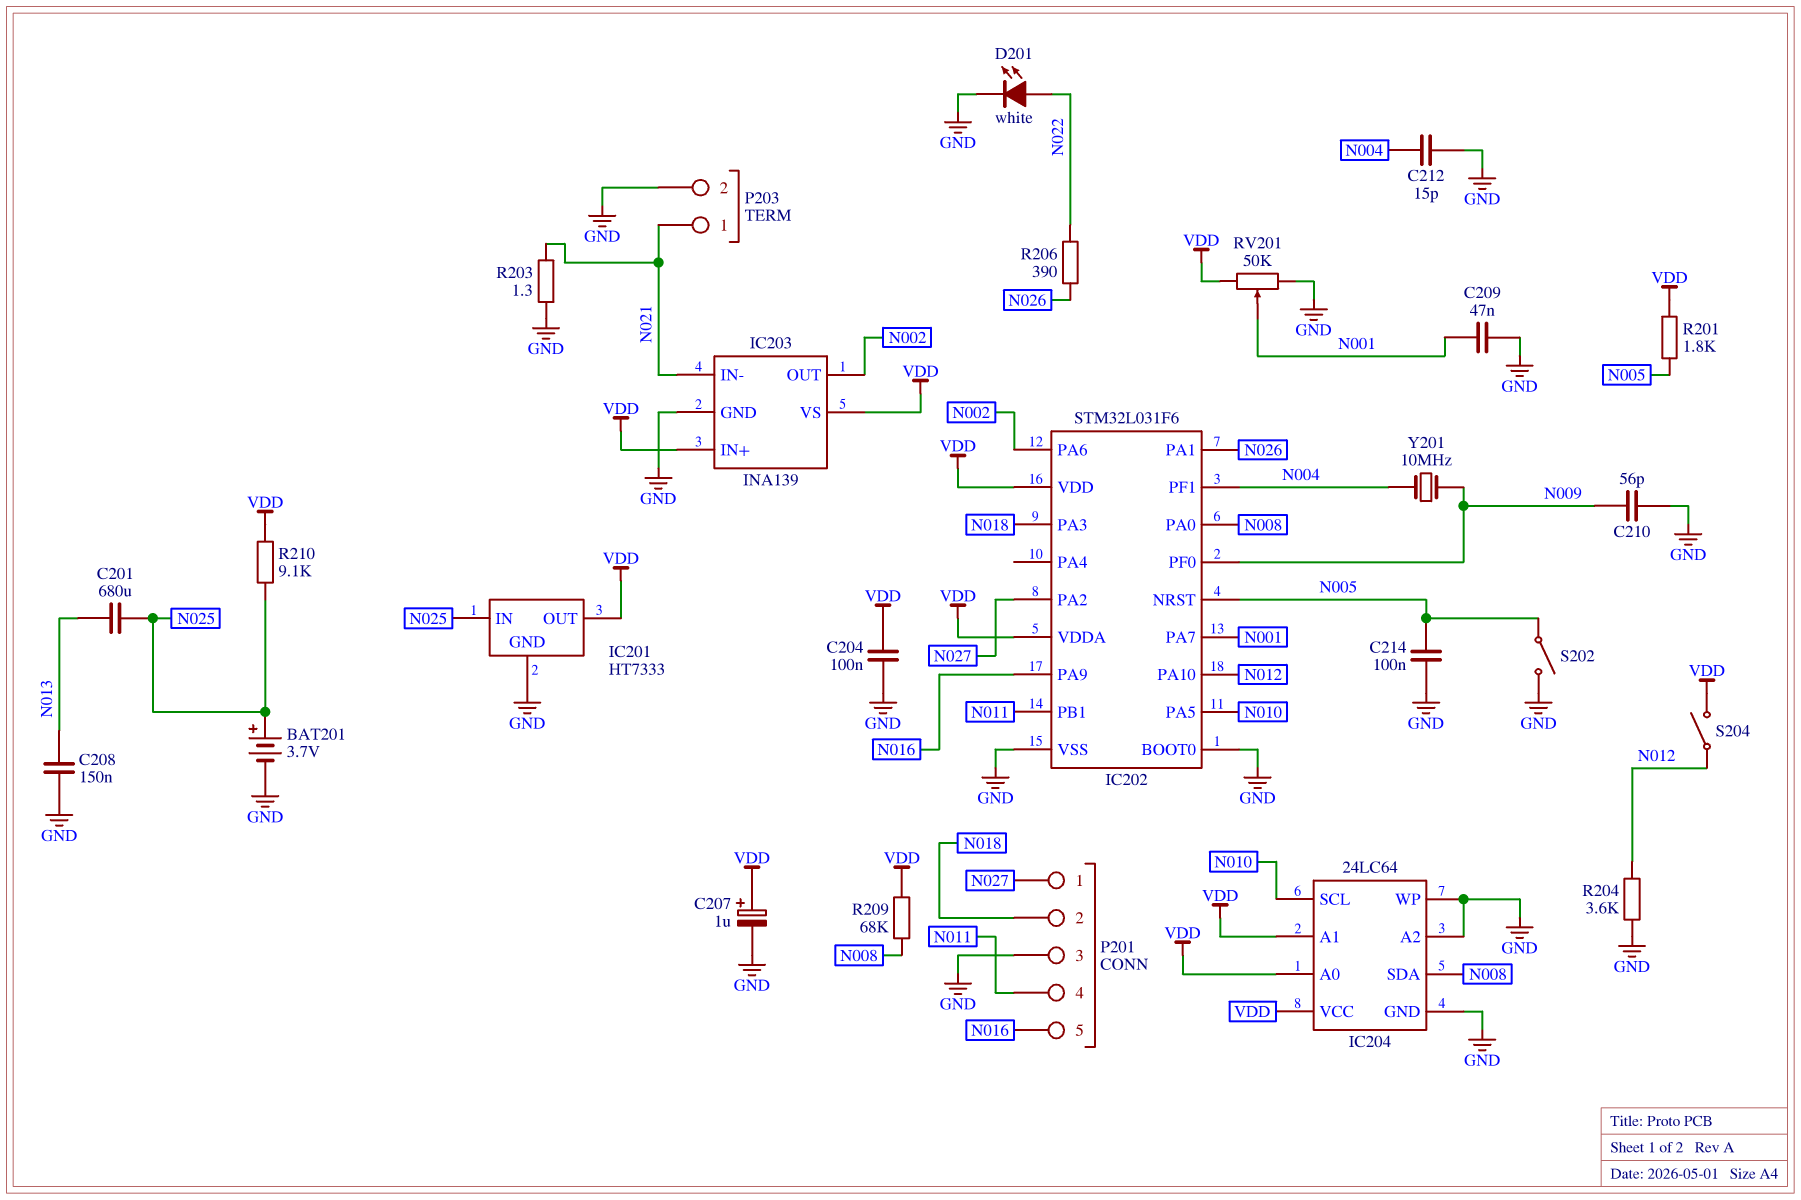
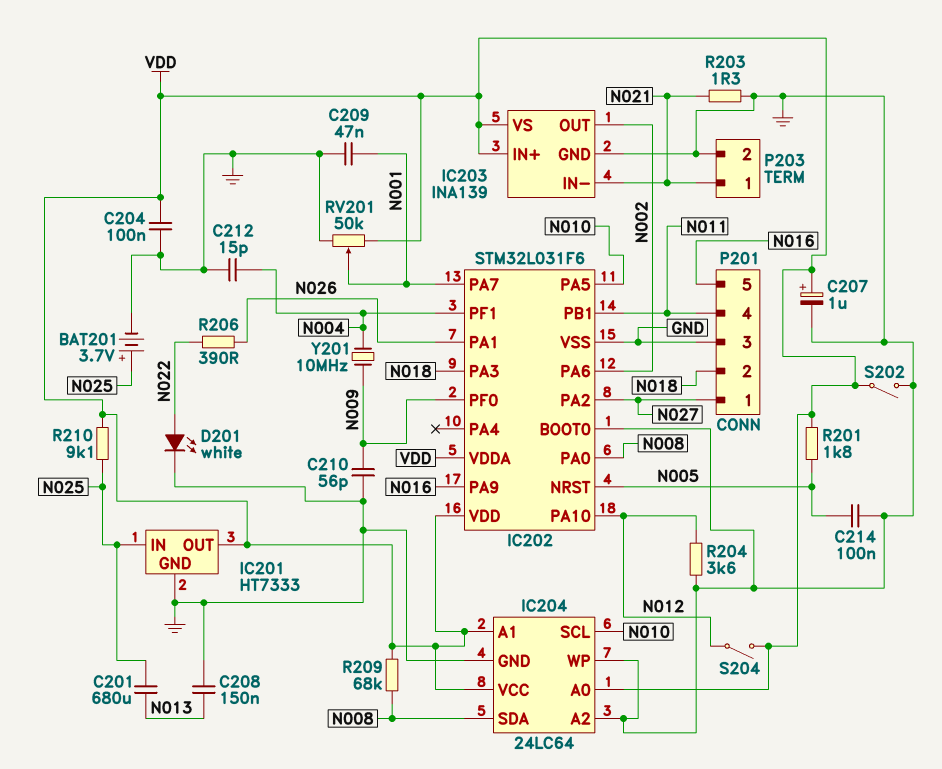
S202: switch (GND, N005) -> switch (GND, VDD)

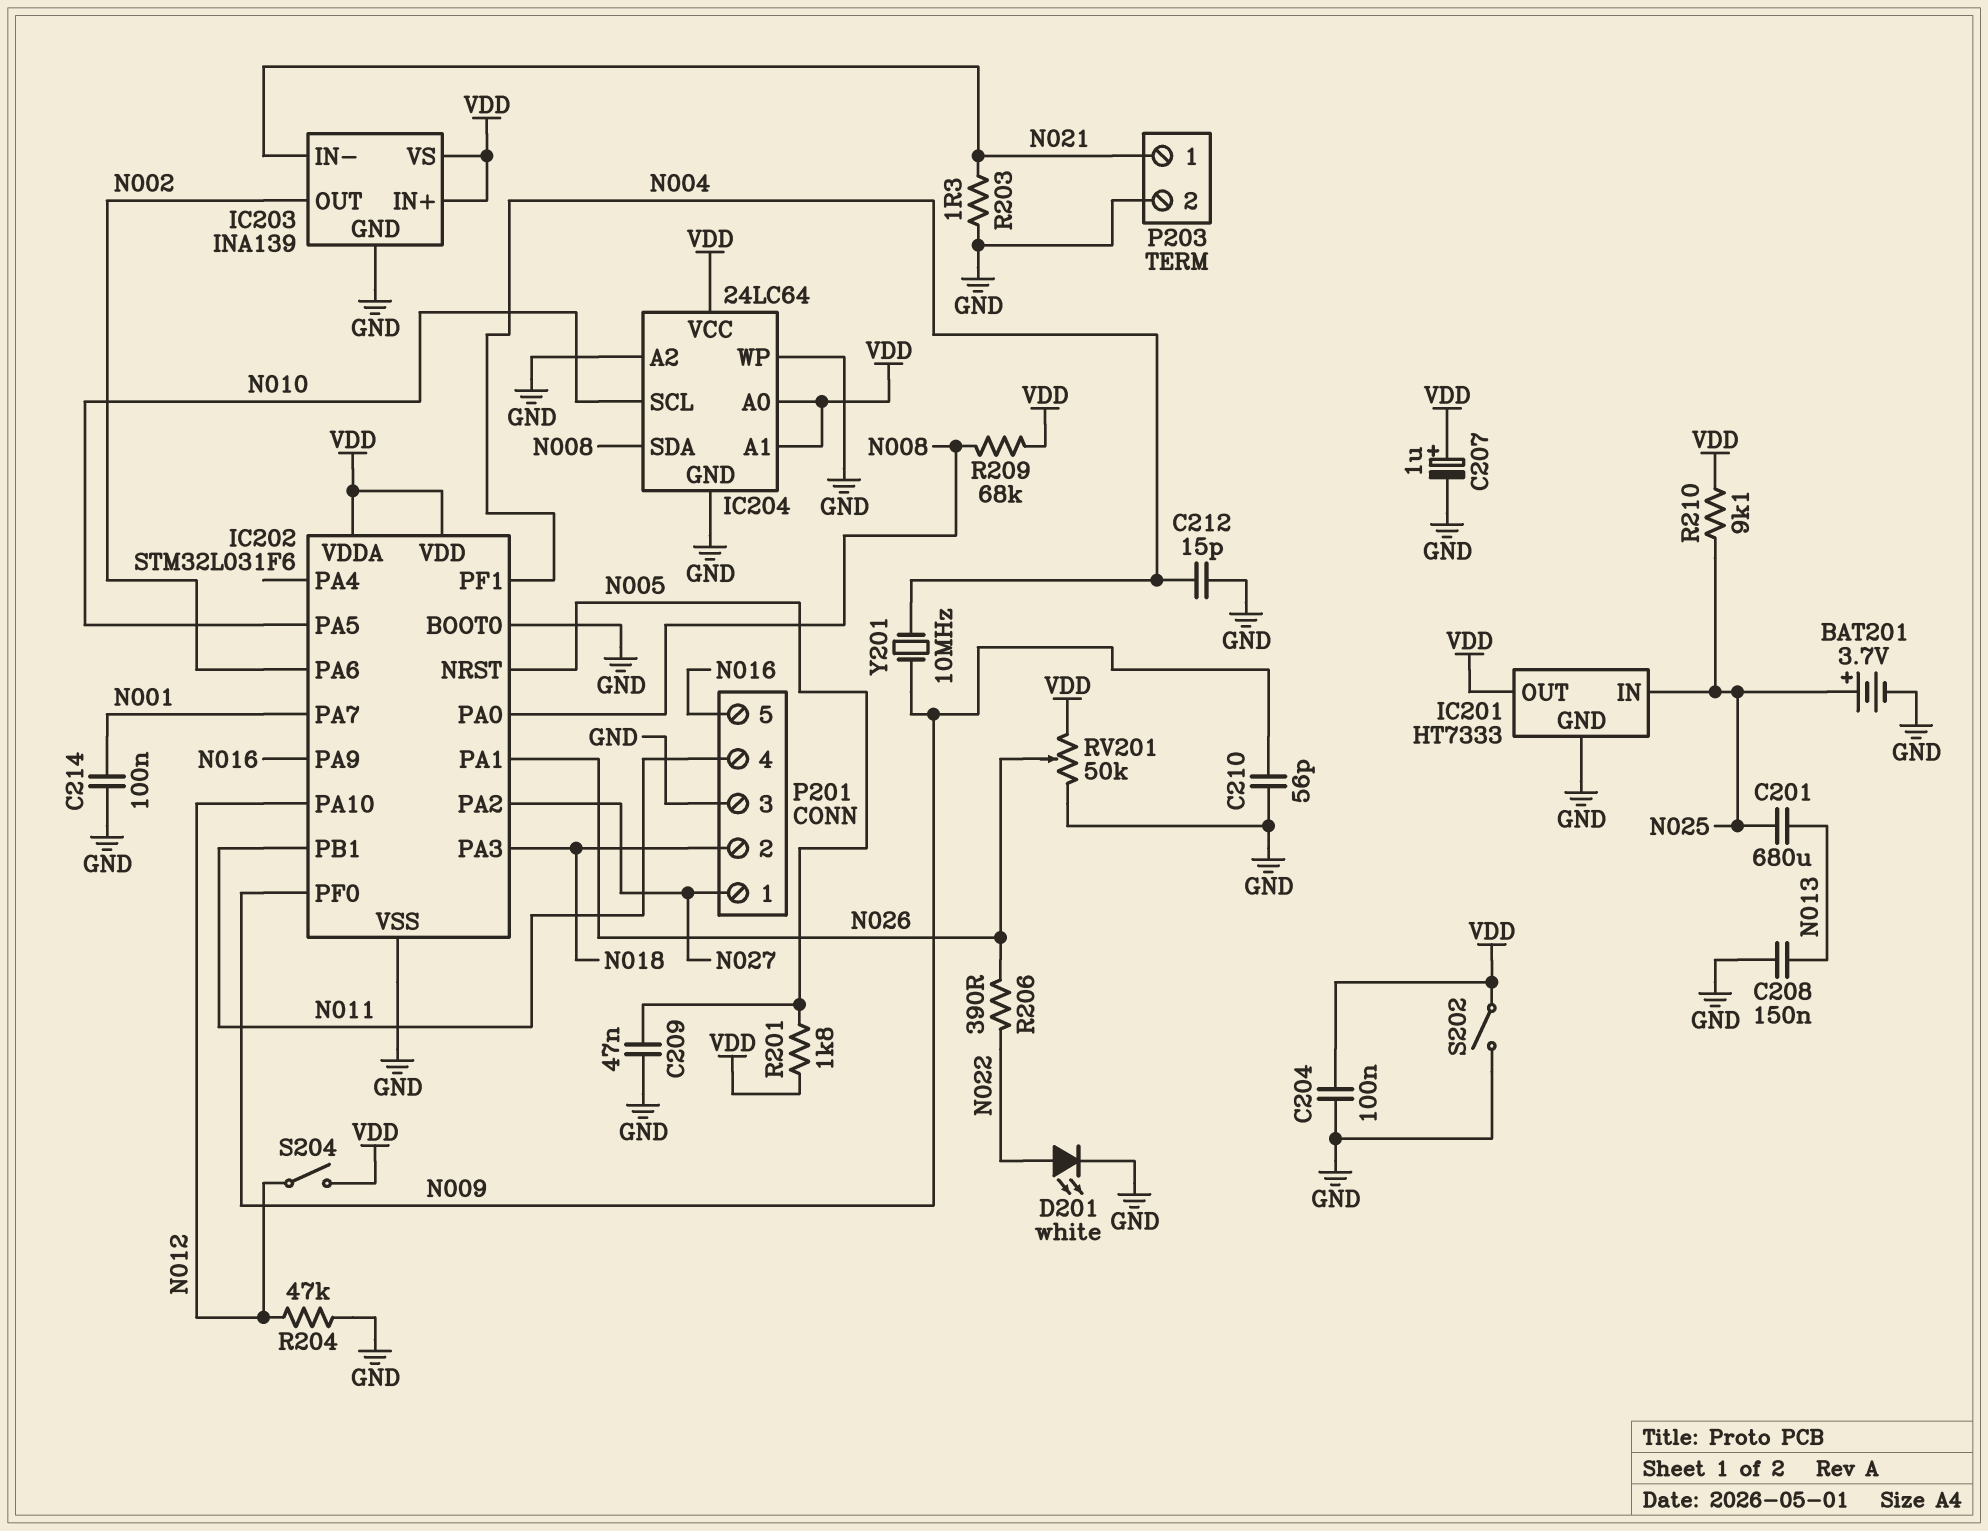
C209: 47nF (GND, N001) -> 47nF (GND, N005)
C214: 100nF (GND, N005) -> 100nF (GND, N001)
R204: 3.6k (GND, N012) -> 47k (GND, N012)
RV201: 50k (GND, VDD, wiper N001) -> 50k (GND, VDD, wiper N026)

